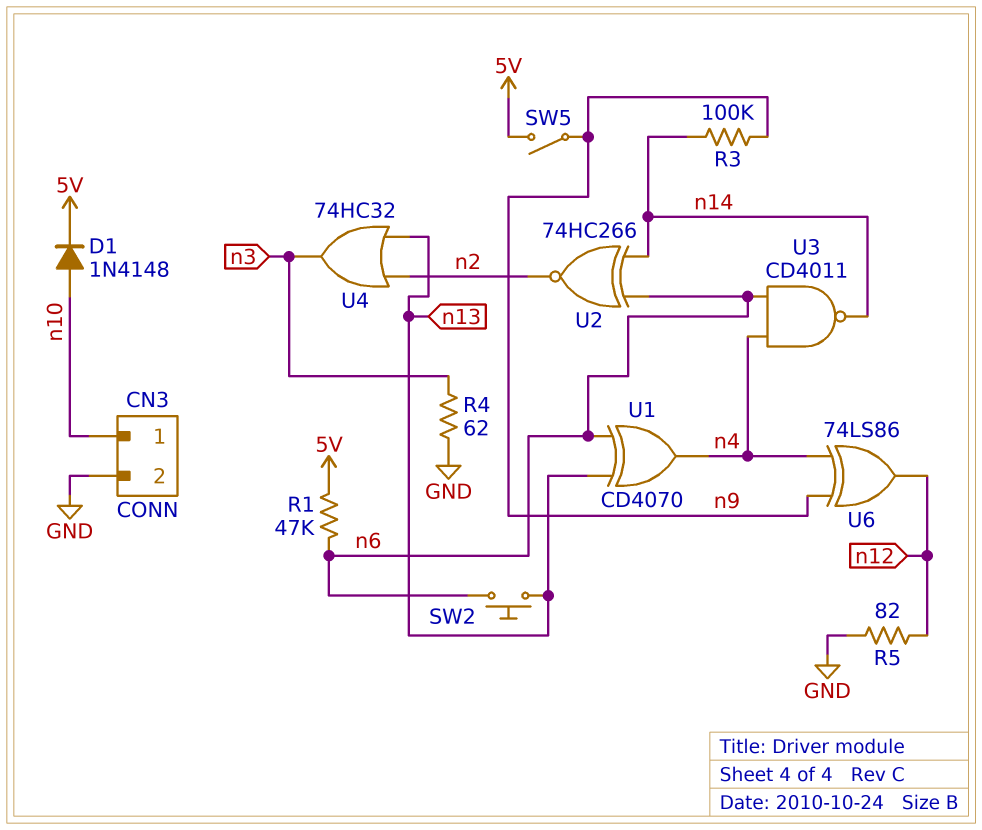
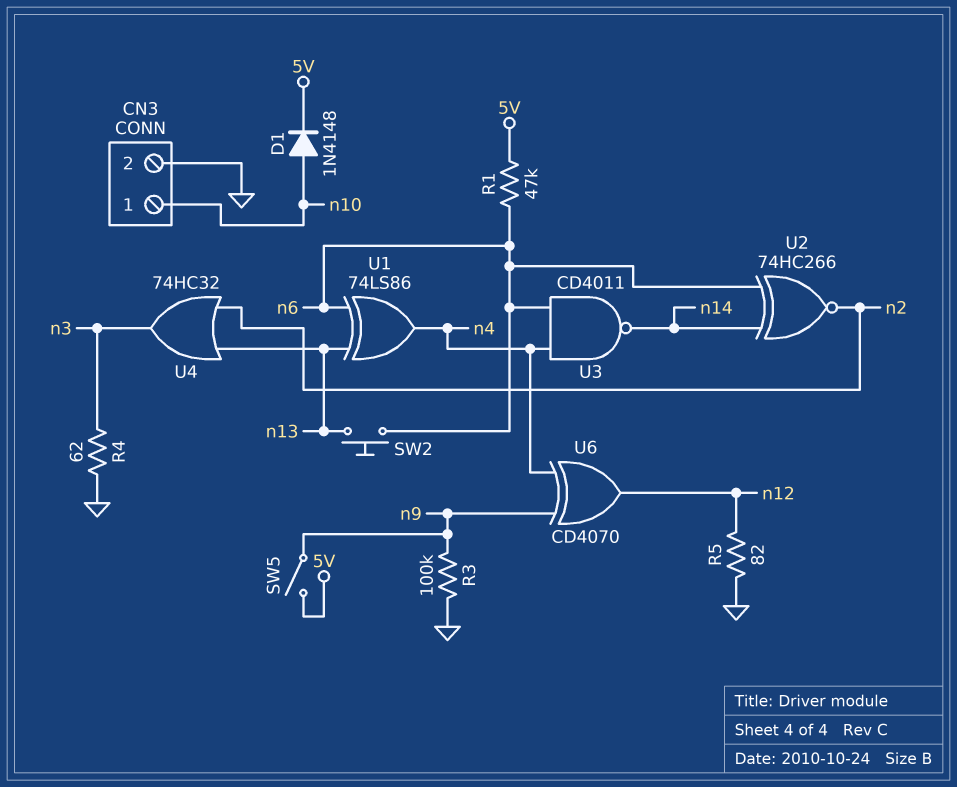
R3: 100k (n9, n14) -> 100k (GND, n9)
U1: XOR CD4070 (in n6, in n13, out n4) -> XOR 74LS86 (in n6, in n13, out n4)
U6: XOR 74LS86 (in n4, in n9, out n12) -> XOR CD4070 (in n4, in n9, out n12)

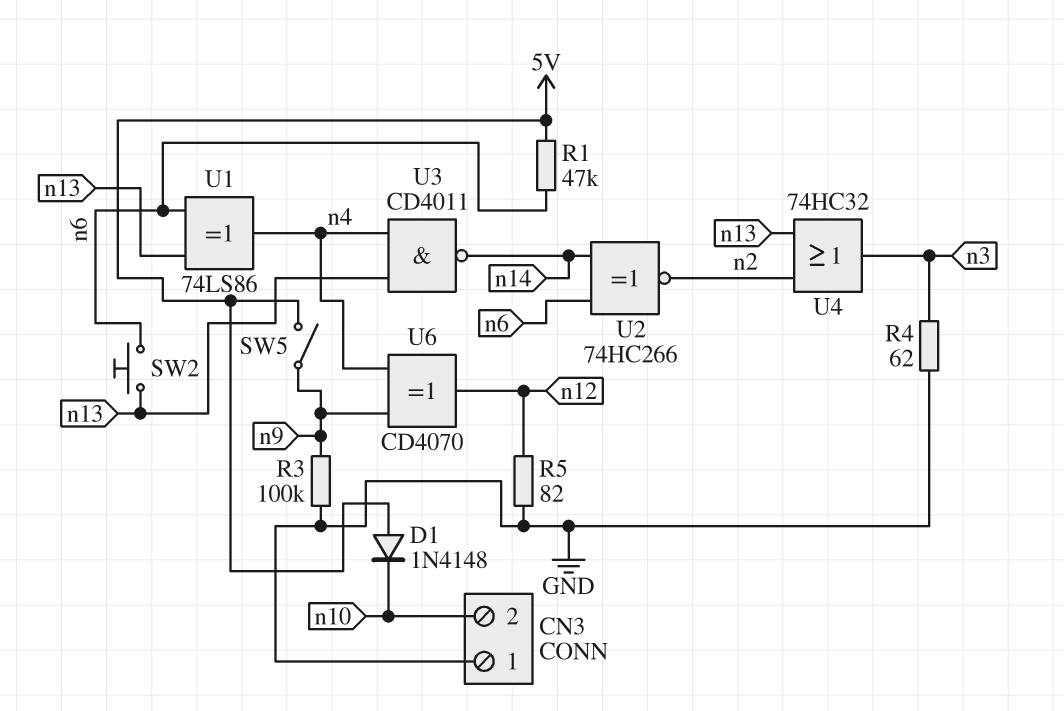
CN3 pin 1: n10 -> GND
CN3 pin 2: GND -> n10
D1: diode 1N4148 (A n10, K 5V) -> diode 1N4148 (A 5V, K n10)
U3: NAND CD4011 (in n4, in n6, out n14) -> NAND CD4011 (in n4, in n13, out n14)

